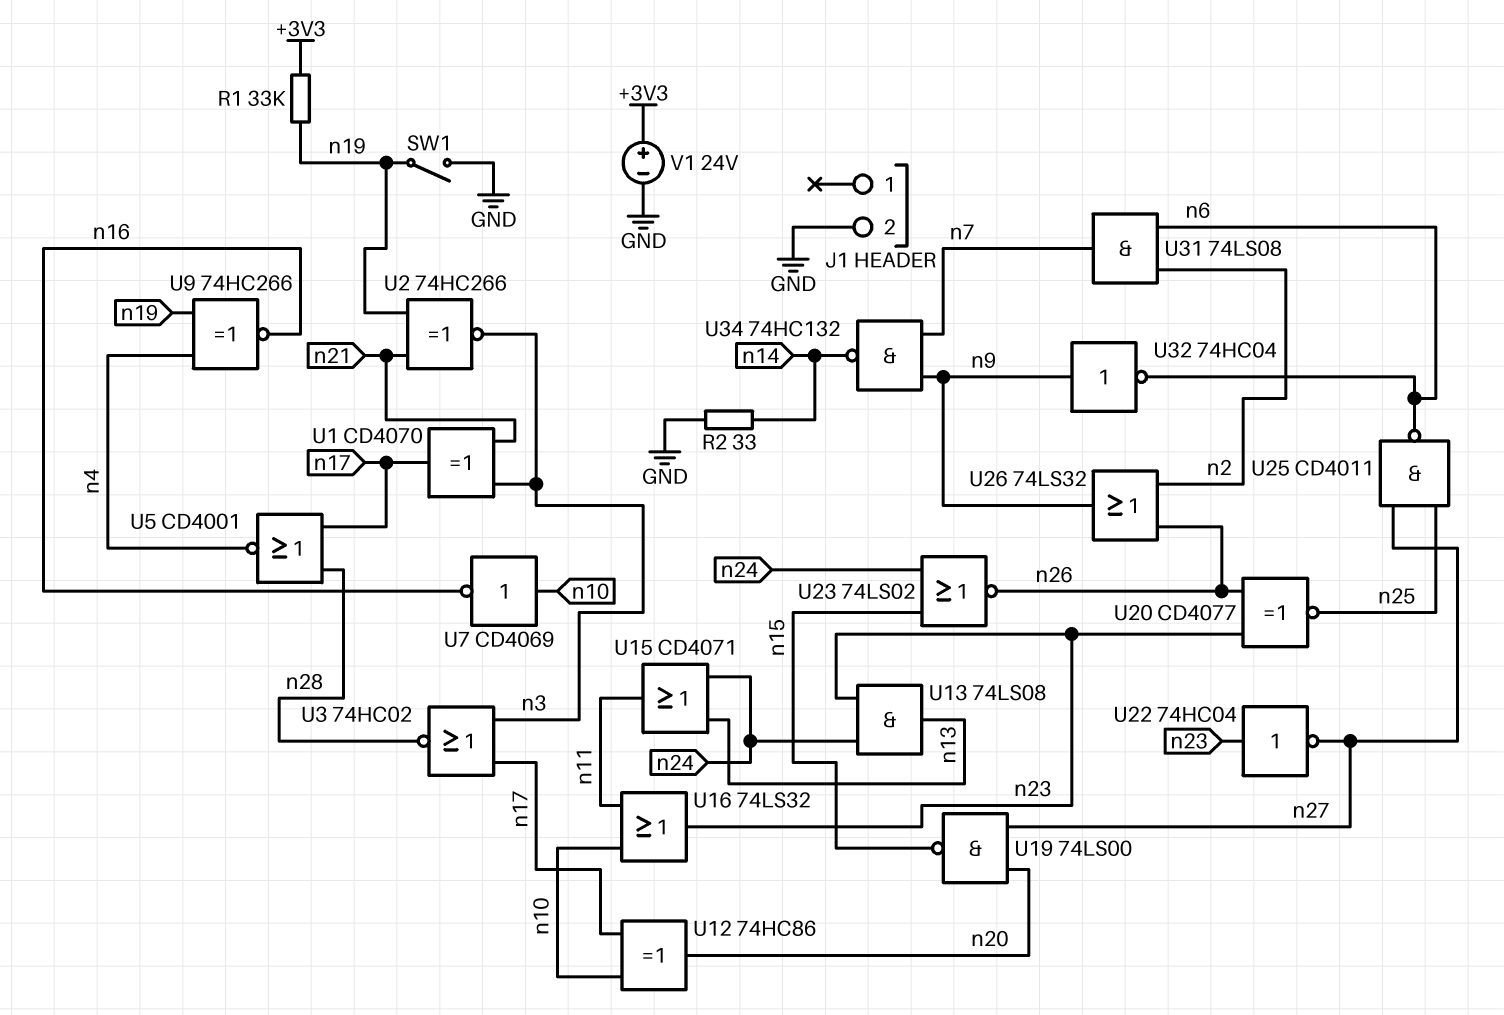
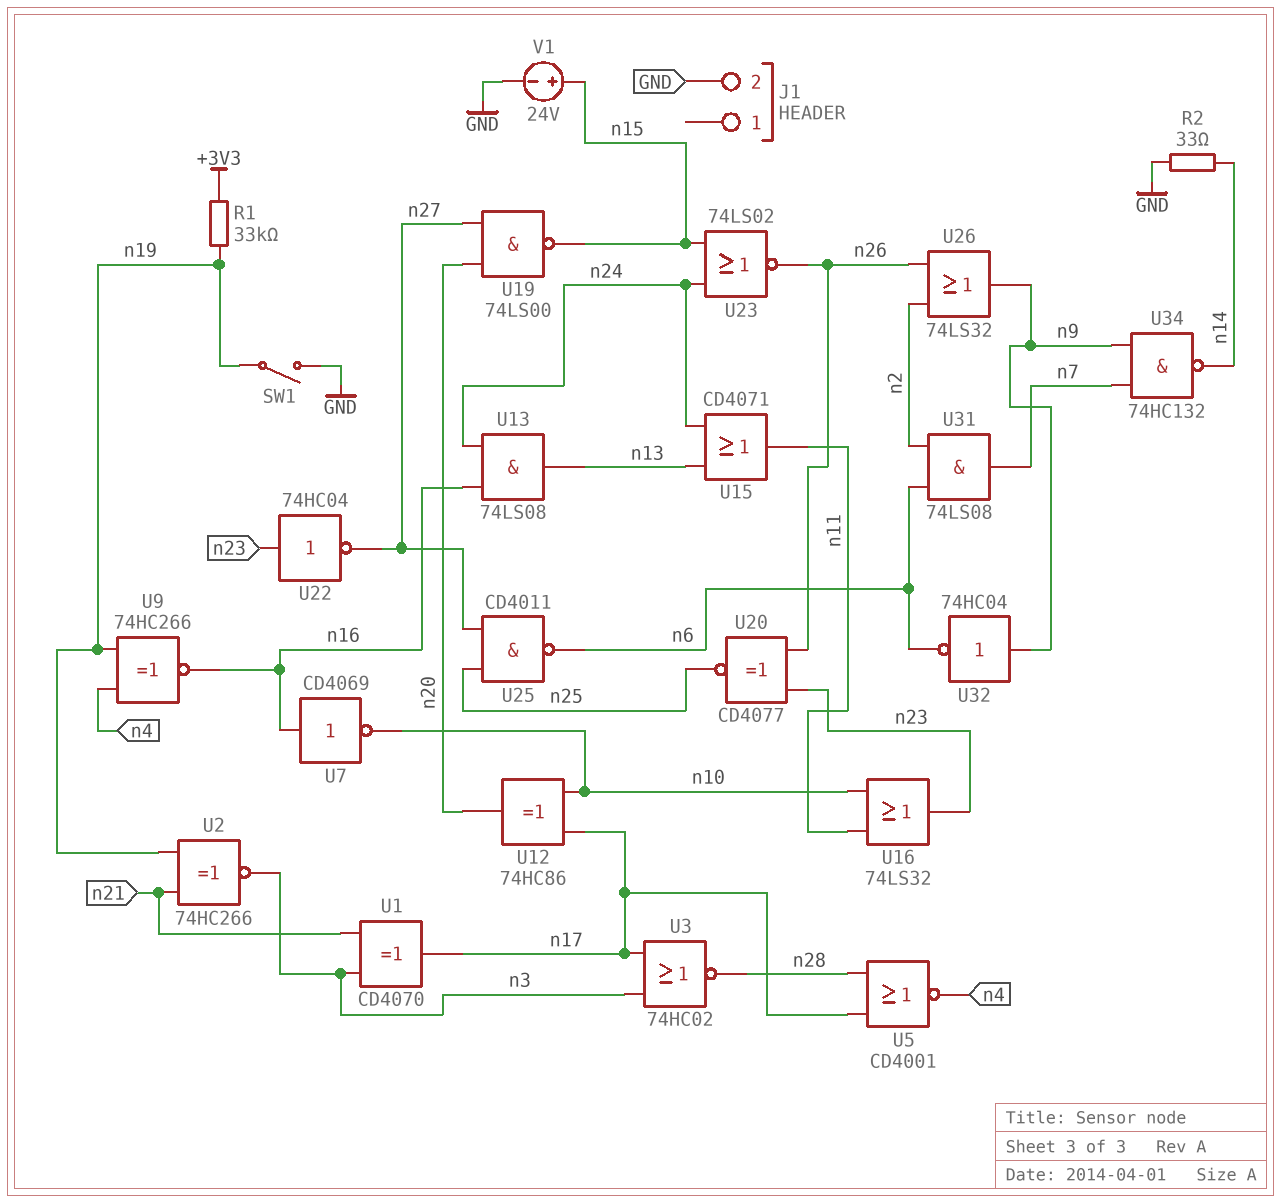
U7: NOT CD4069 (in n10, out n16) -> NOT CD4069 (in n16, out n10)
U13: AND 74LS08 (in n23, in n24, out n13) -> AND 74LS08 (in n16, in n24, out n13)
V1: 24V (plus +3V3, minus GND) -> 24V (plus n15, minus GND)

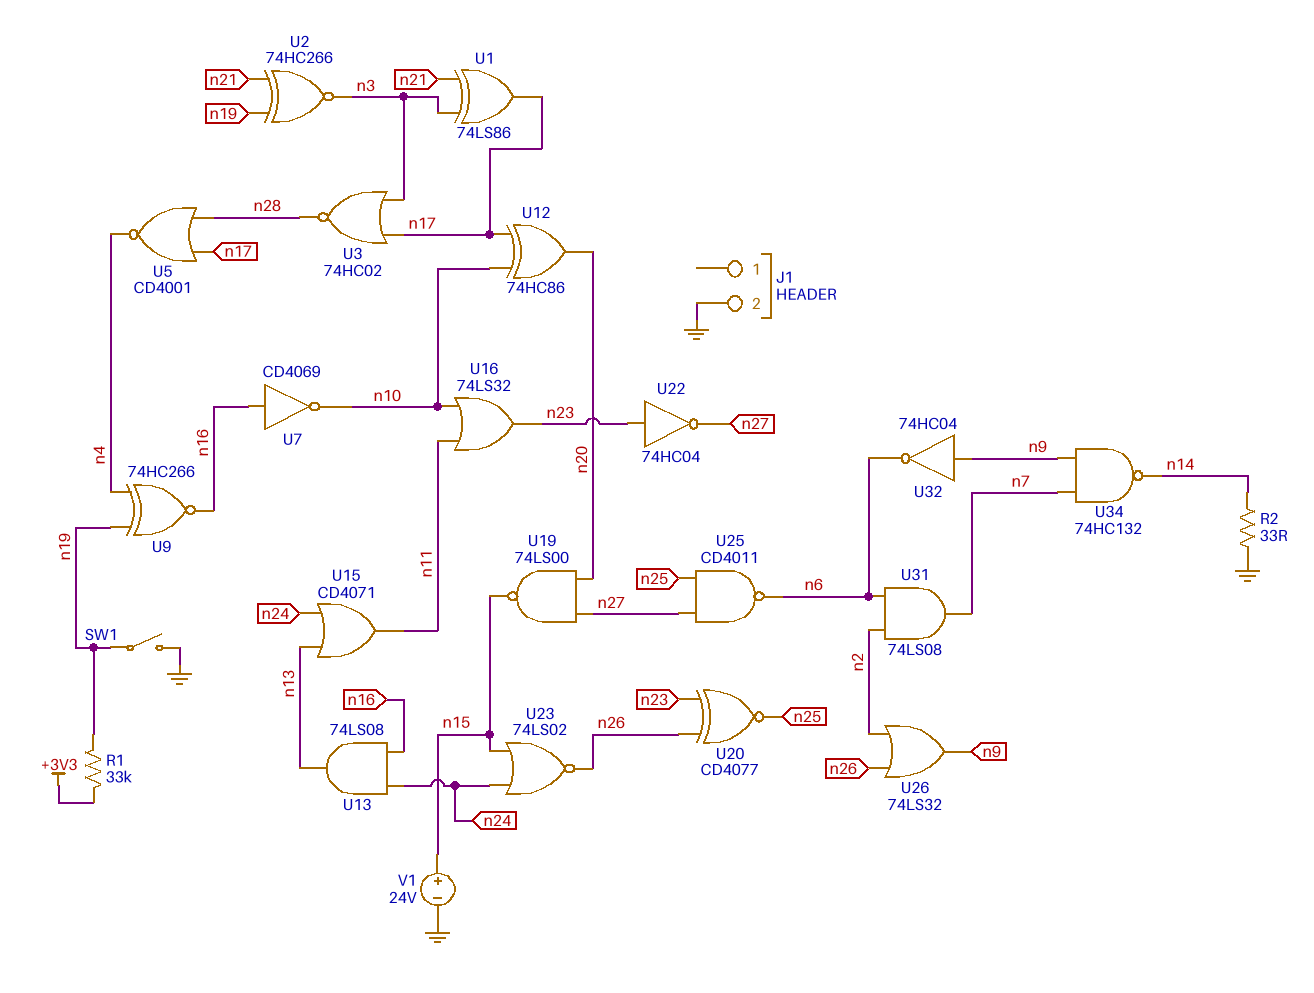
U1: XOR CD4070 (in n3, in n21, out n17) -> XOR 74LS86 (in n3, in n21, out n17)

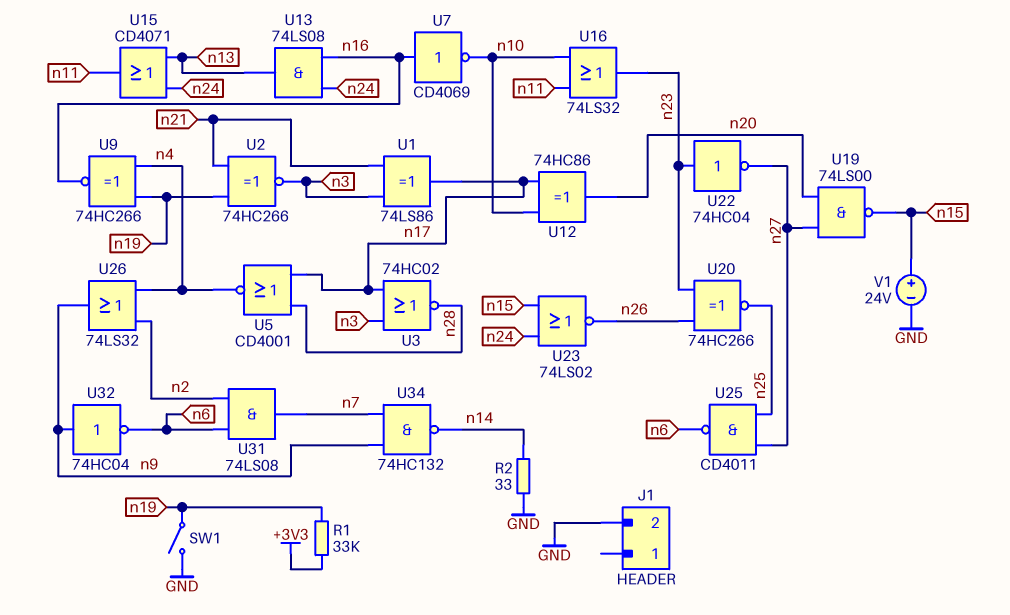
U20: XNOR CD4077 (in n23, in n26, out n25) -> XNOR 74HC266 (in n23, in n26, out n25)
U26: OR 74LS32 (in n2, in n26, out n9) -> OR 74LS32 (in n2, in n4, out n9)

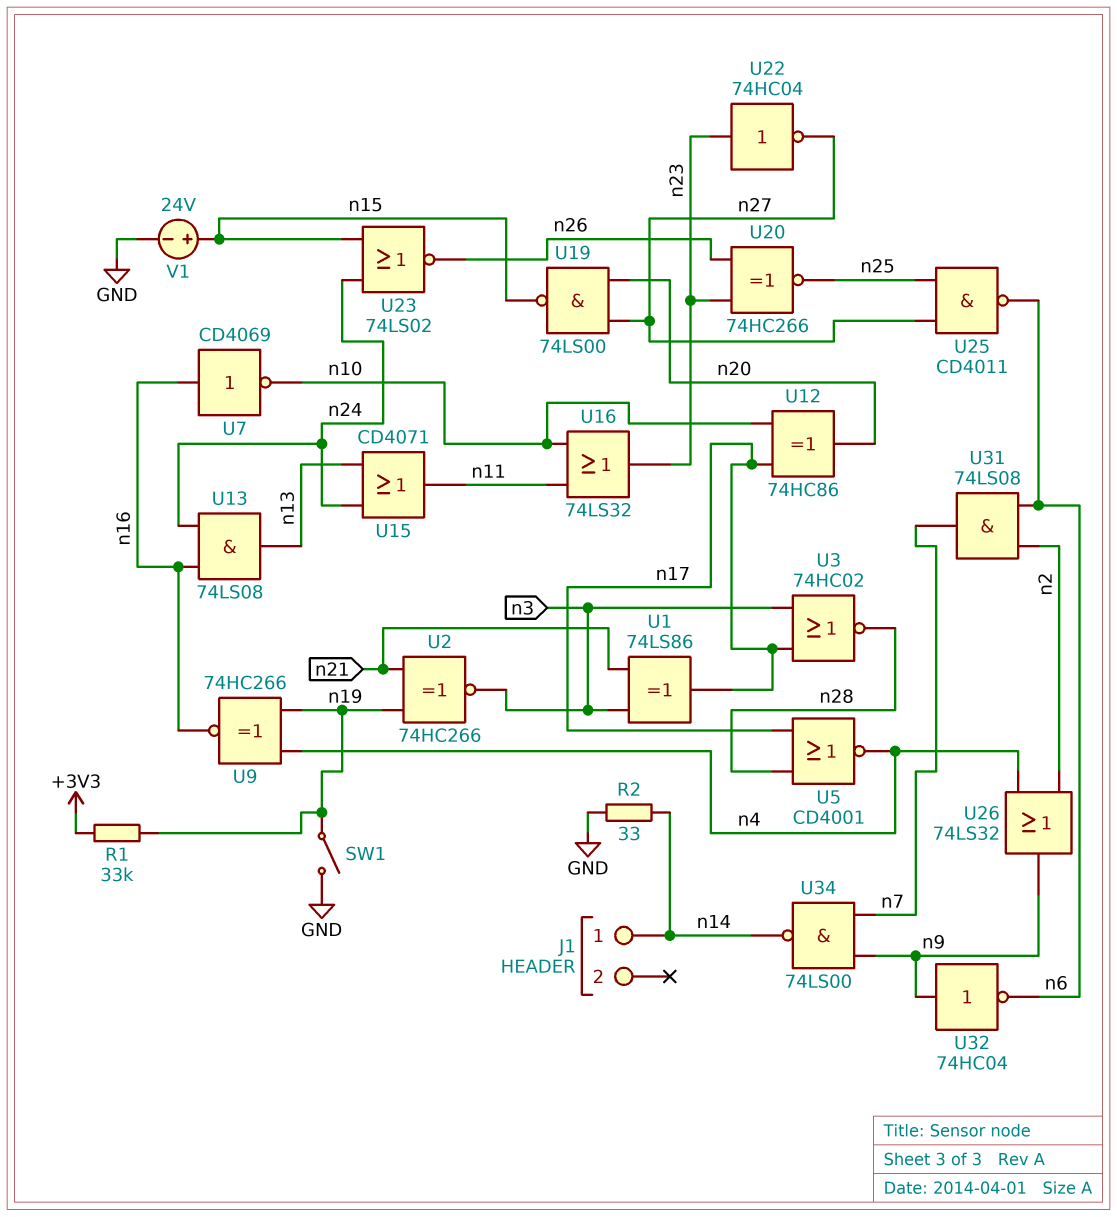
J1 pin 1: none -> n14
J1 pin 2: GND -> none
U34: NAND 74HC132 (in n7, in n9, out n14) -> NAND 74LS00 (in n7, in n9, out n14)

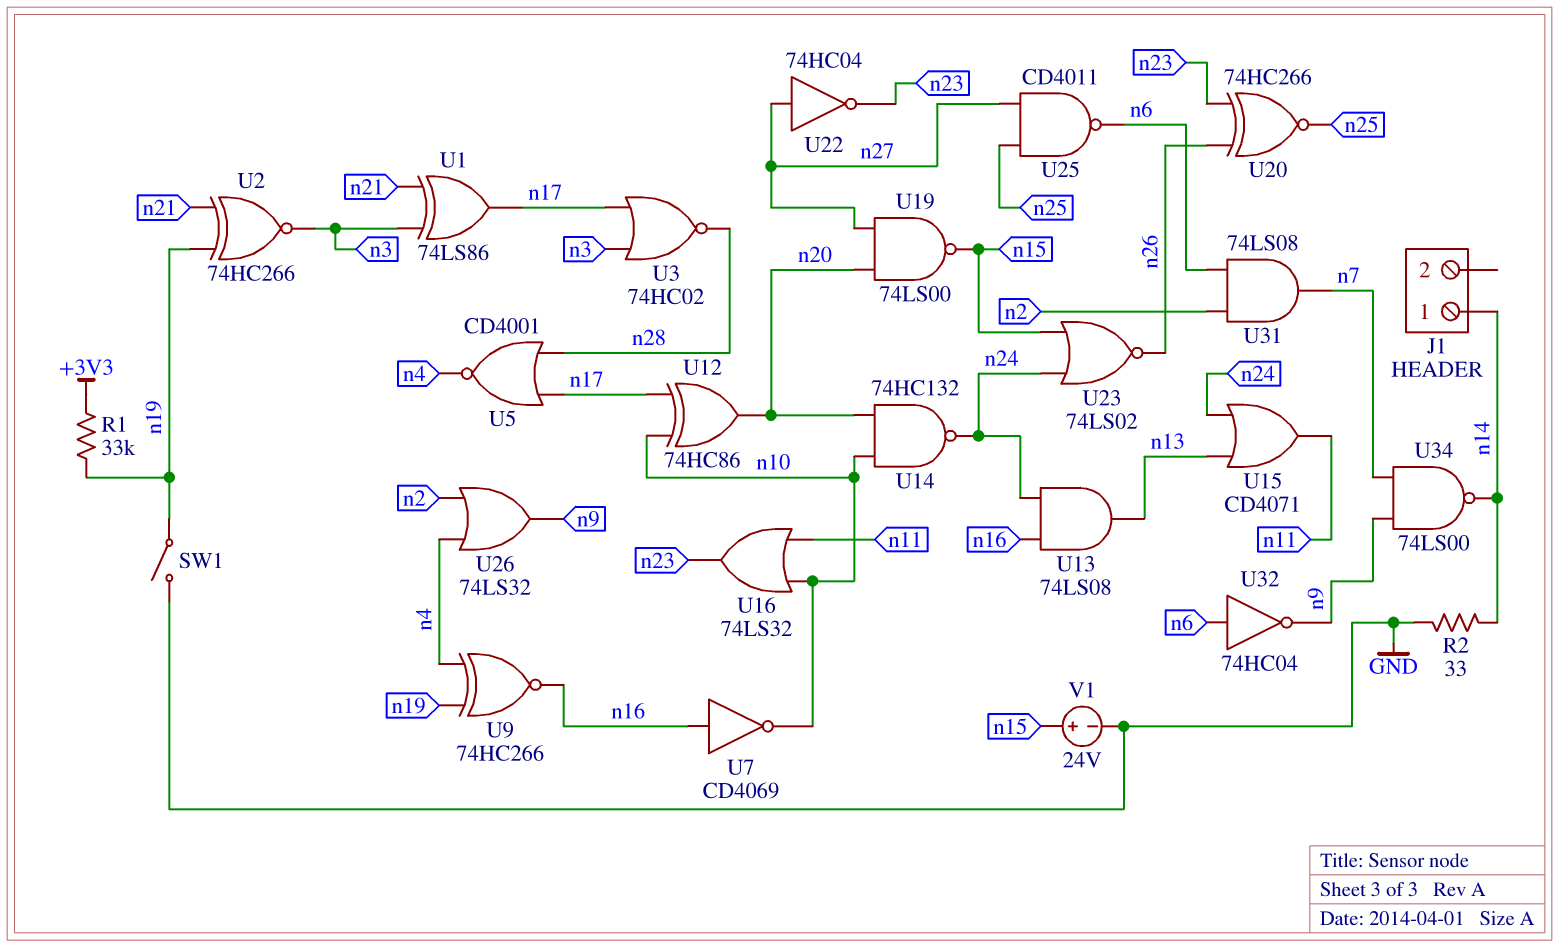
U14: none -> NAND 74HC132 (in n10, in n20, out n24)
U22: NOT 74HC04 (in n23, out n27) -> NOT 74HC04 (in n27, out n23)
U32: NOT 74HC04 (in n9, out n6) -> NOT 74HC04 (in n6, out n9)

